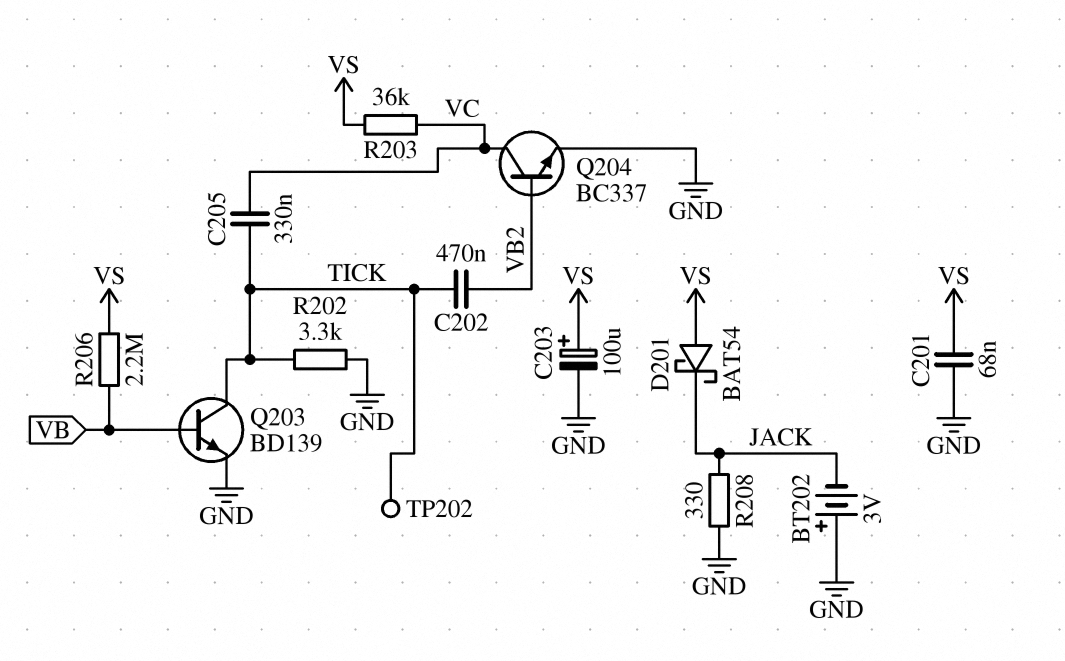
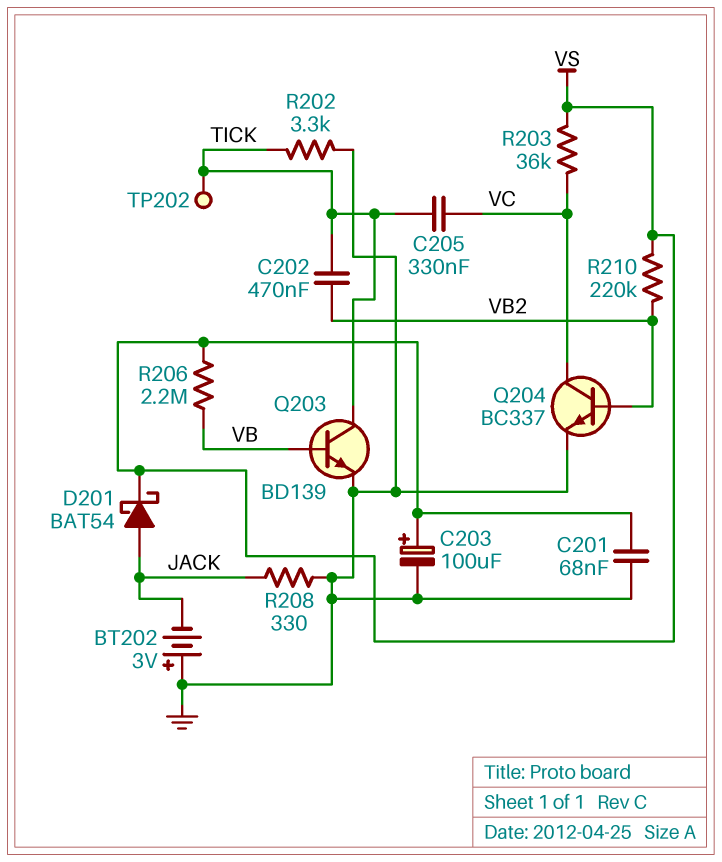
D201: schottky BAT54 (A VS, K JACK) -> schottky BAT54 (A JACK, K VS)
R210: none -> 220k (VB2, VS)

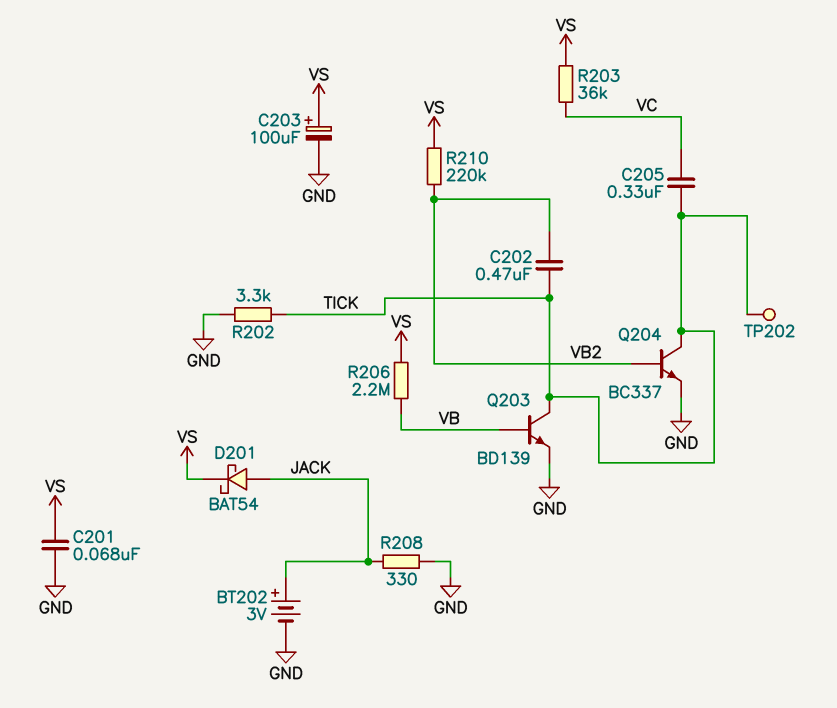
BT202: 3V (plus GND, minus JACK) -> 3V (plus JACK, minus GND)
Q204: NPN BC337 (B VB2, C VC, E GND) -> NPN BC337 (B VB2, C TICK, E GND)

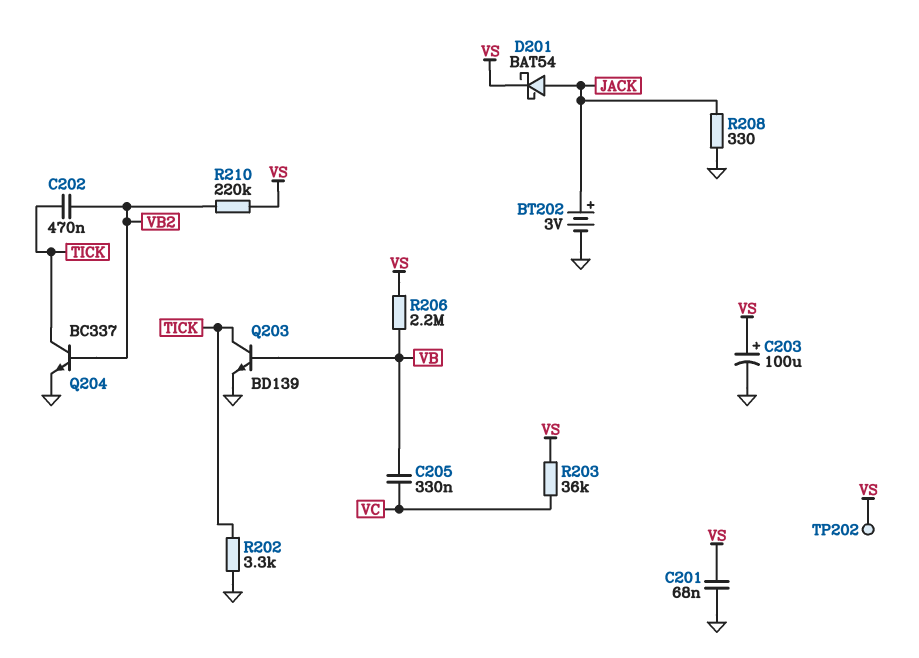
C205: 330nF (TICK, VC) -> 330nF (VB, VC)
TP202: test point (TICK) -> test point (VS)

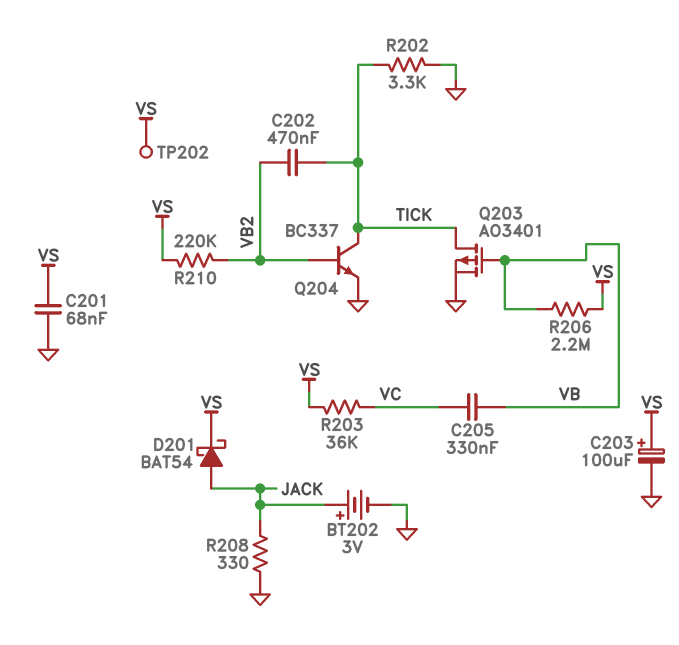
Q203: NPN BD139 (B VB, C TICK, E GND) -> PMOS AO3401 (G VB, D TICK, S GND)

